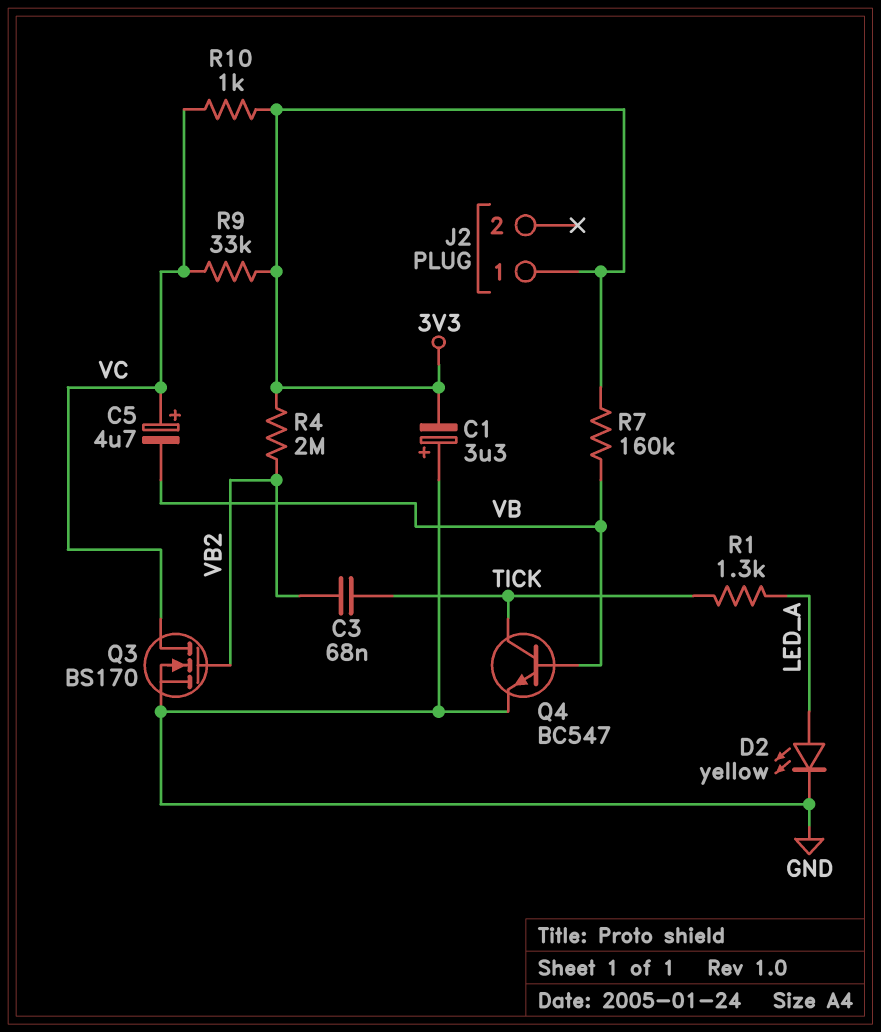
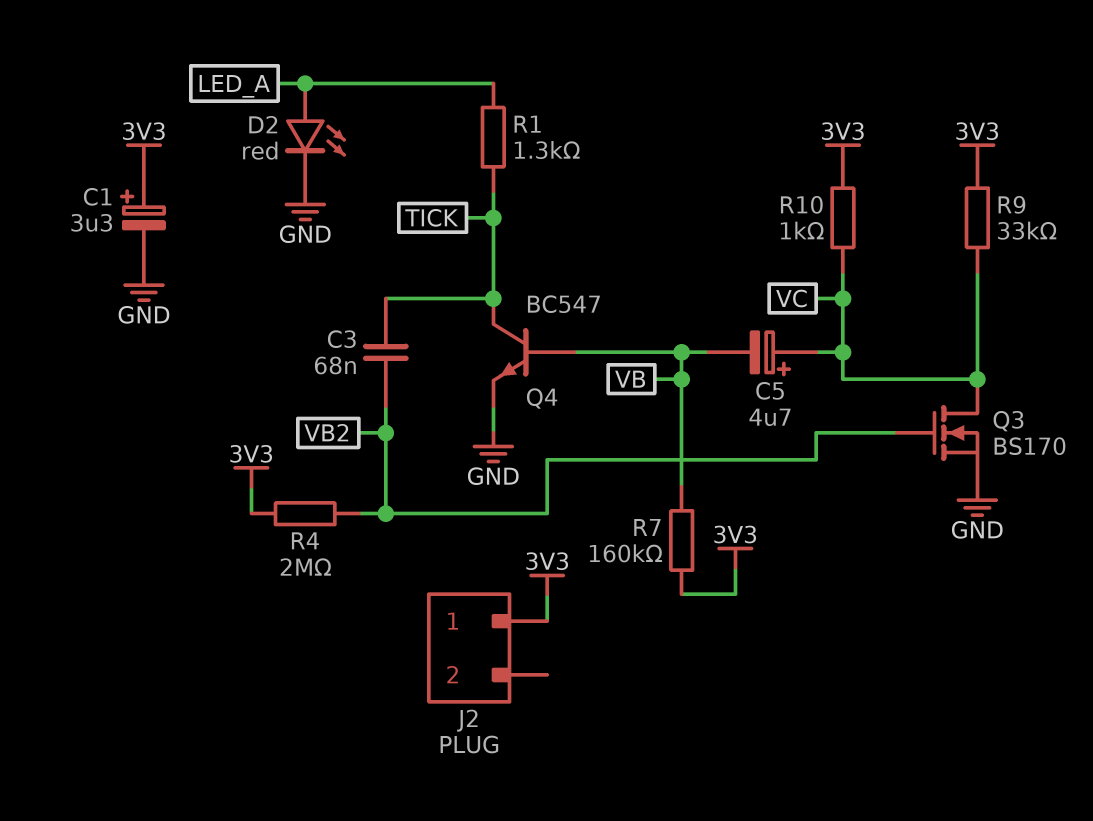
C1: 3.3uF (plus GND, minus 3V3) -> 3.3uF (plus 3V3, minus GND)
D2: LED yellow (A LED_A, K GND) -> LED red (A LED_A, K GND)

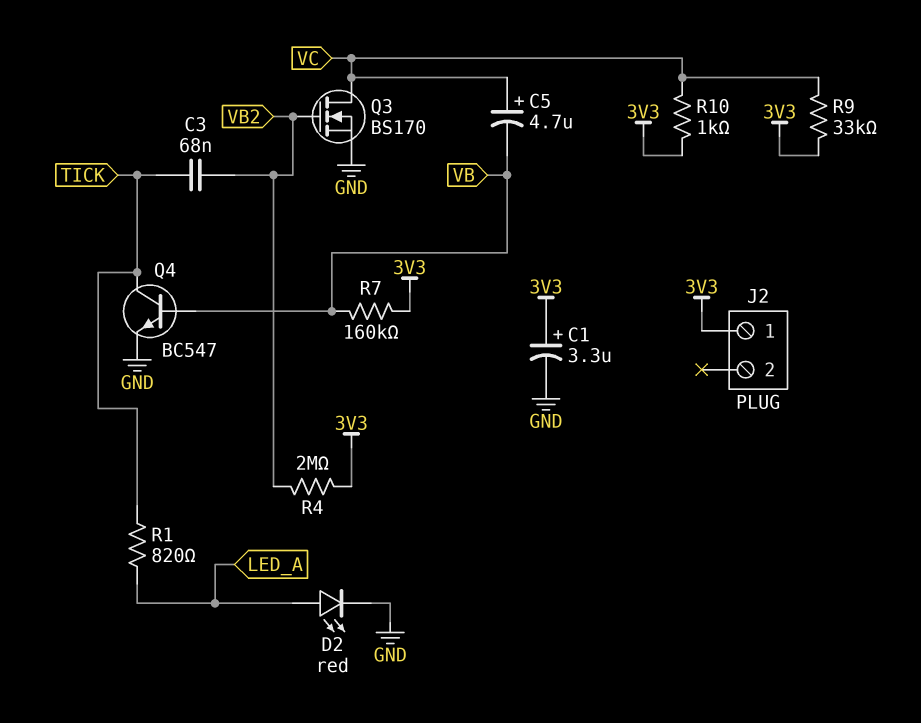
R1: 1.3k (LED_A, TICK) -> 820 (LED_A, TICK)

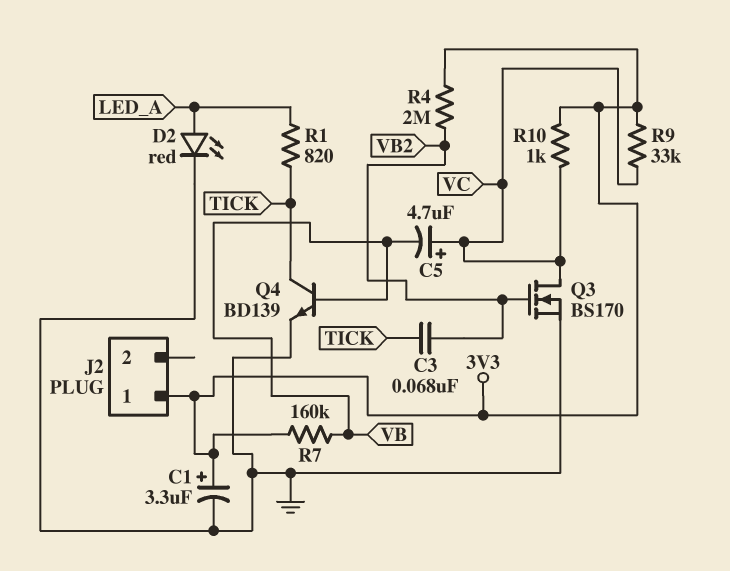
Q4: NPN BC547 (B VB, C TICK, E GND) -> NPN BD139 (B VB, C TICK, E GND)

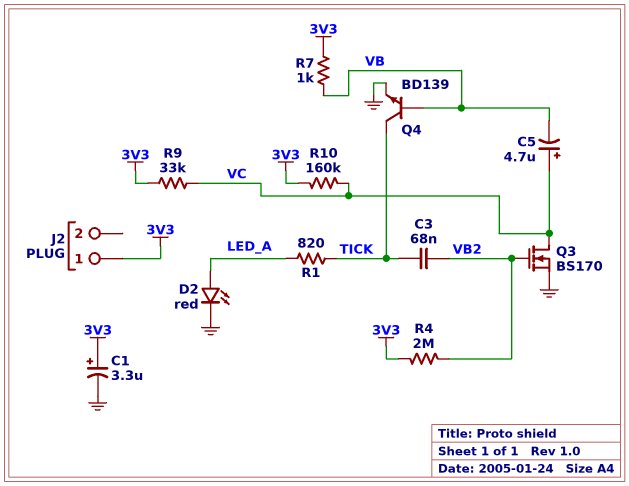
R7: 160k (3V3, VB) -> 1k (3V3, VB)
R10: 1k (3V3, VC) -> 160k (3V3, VC)

